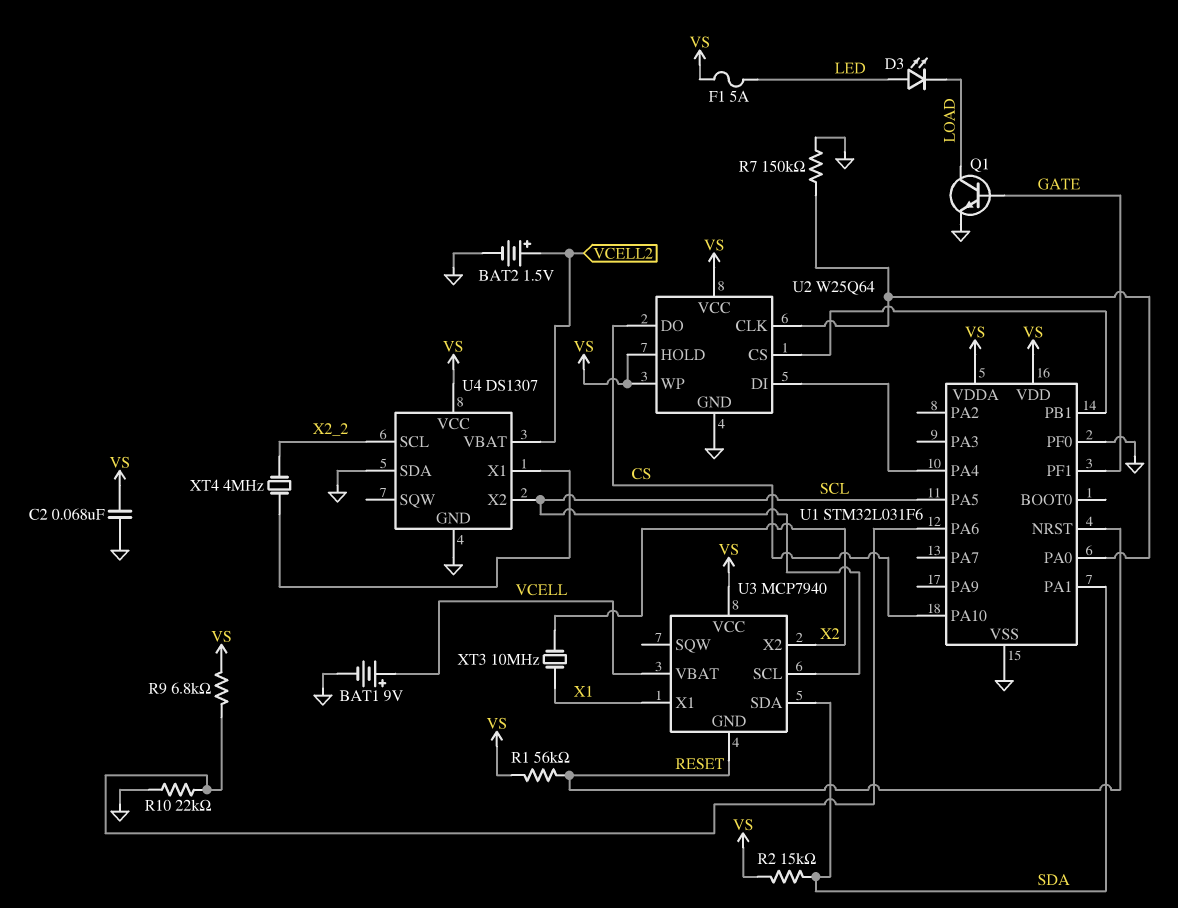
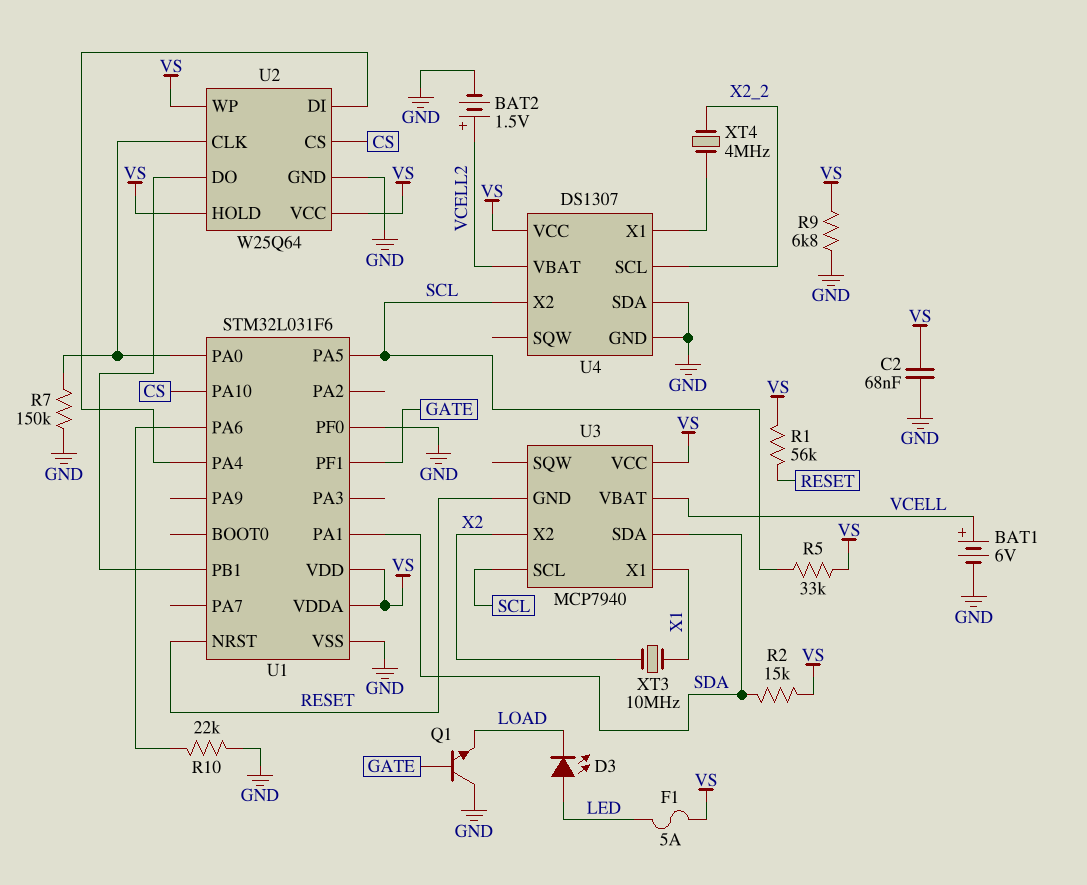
BAT1: 9V (plus VCELL, minus GND) -> 6V (plus VCELL, minus GND)
Q1: NPN (B GATE, C LOAD, E GND) -> NPN (B GATE, C GND, E LOAD)
R5: none -> 33k (SCL, VS)
R9: 6.8k (U1/PA6, VS) -> 6.8k (GND, VS)
U2 pin CS: U1/PB1 -> CS
U2 pin DO: CS -> U1/PB1

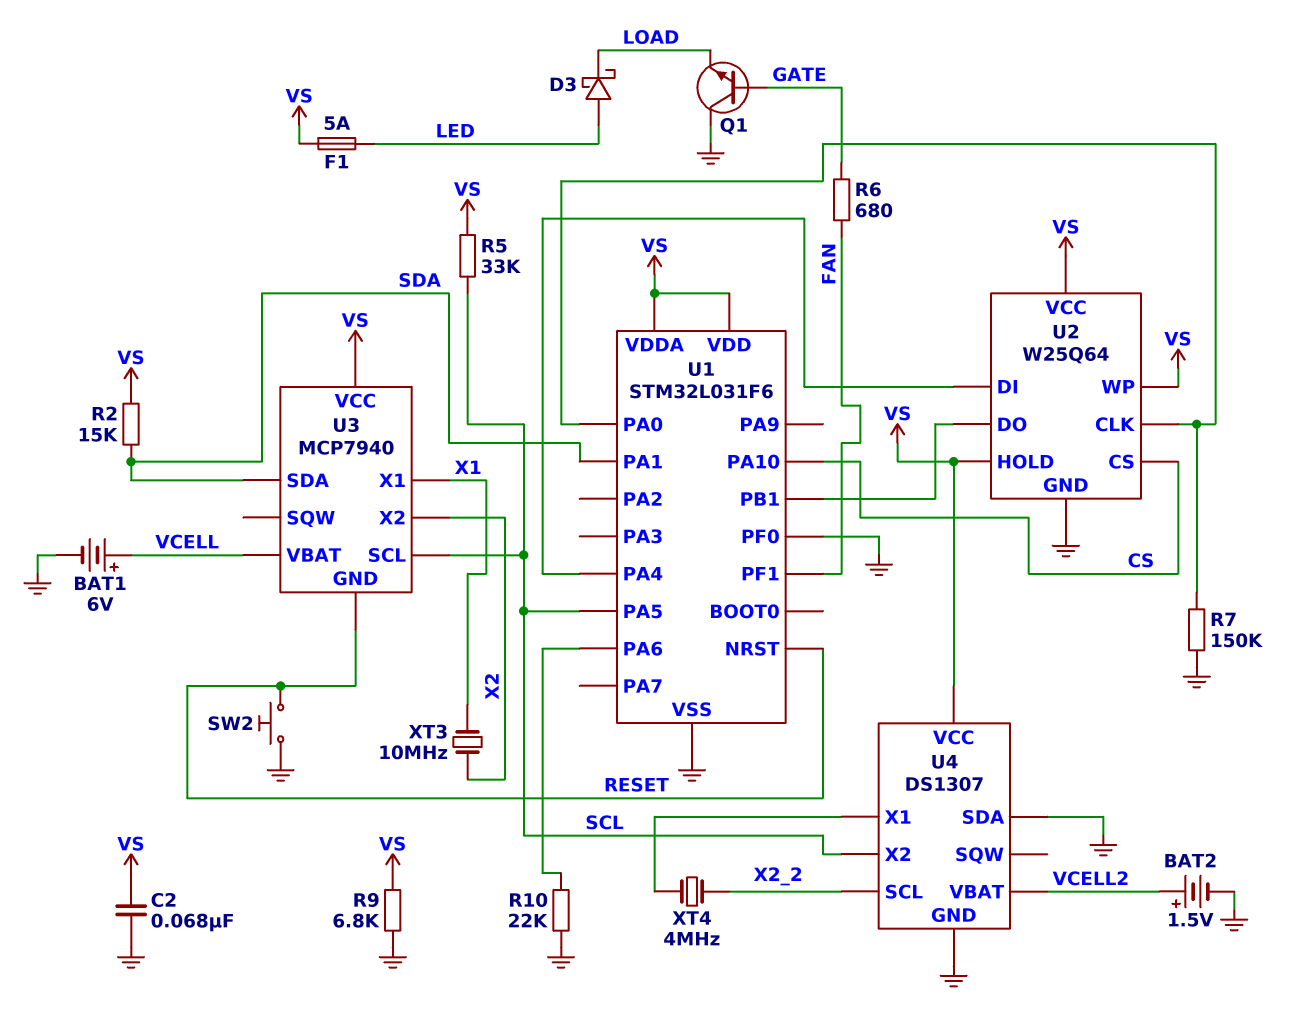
D3: LED (A LED, K LOAD) -> schottky (A LED, K LOAD)
R1: 56k (RESET, VS) -> none
R6: none -> 680 (FAN, GATE)
SW2: none -> button (GND, RESET)
U1 pin PF1: GATE -> FAN

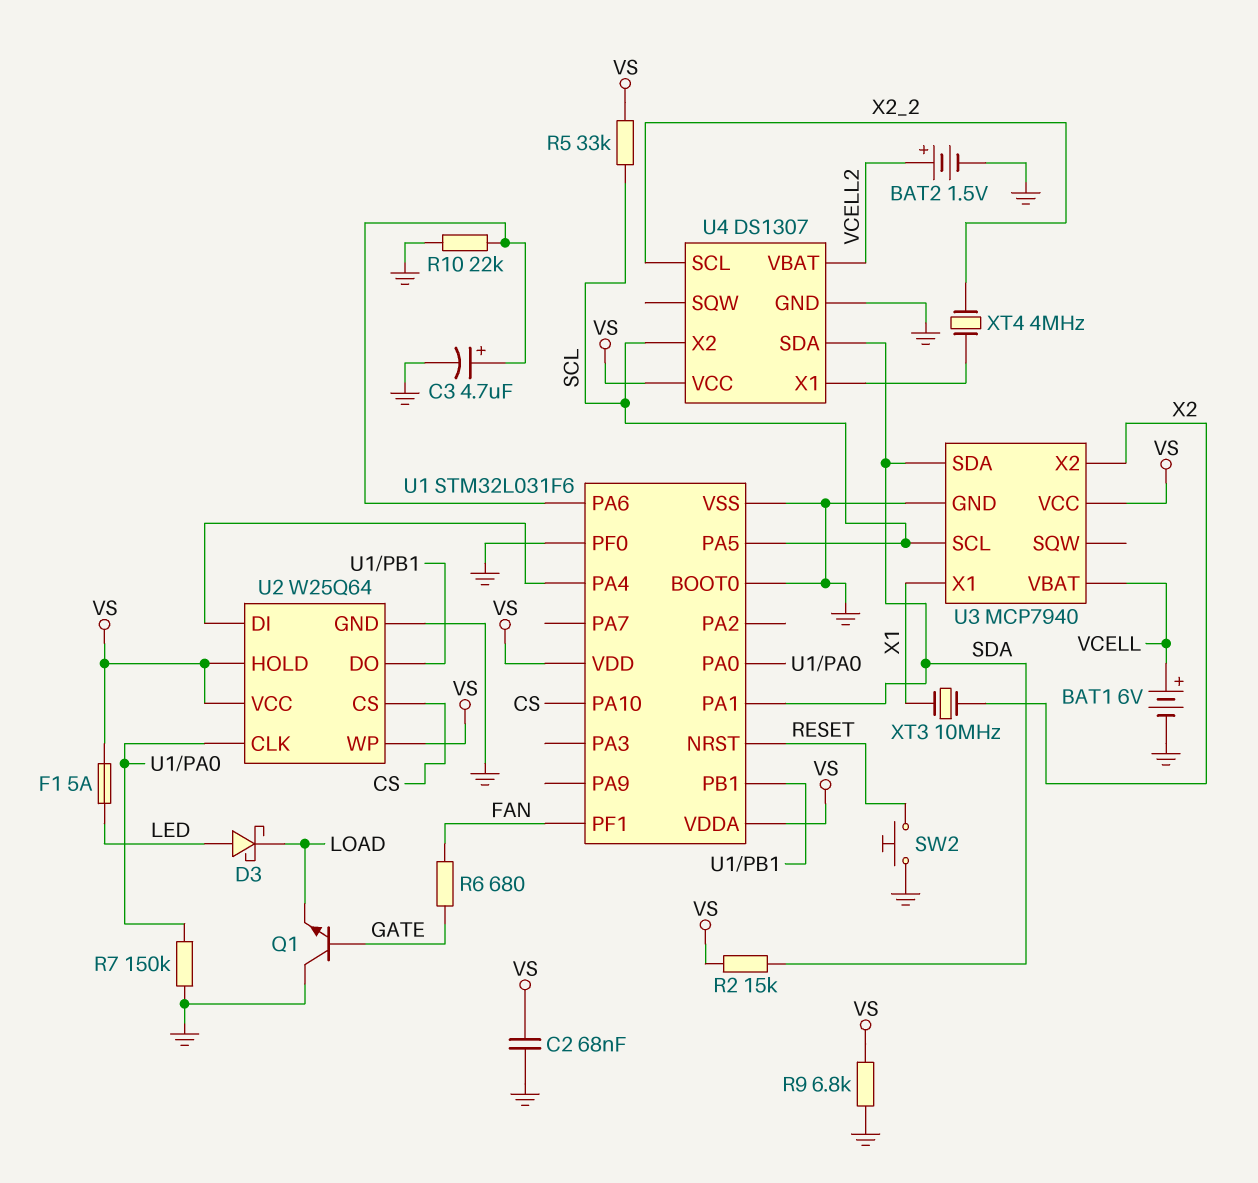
C3: none -> 4.7uF (plus U1/PA6, minus GND)
U1 pin BOOT0: none -> GND
U3 pin GND: RESET -> GND
U4 pin SDA: GND -> SDA

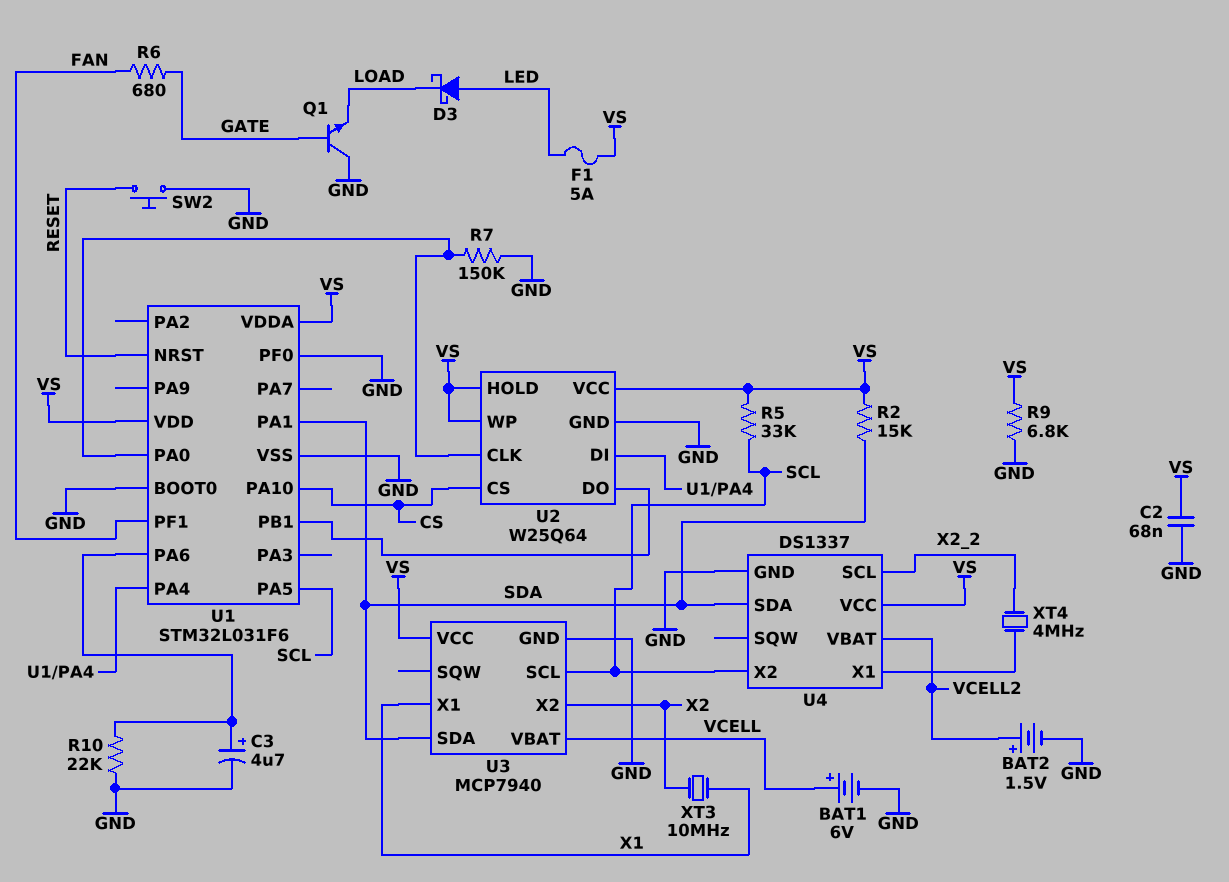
U4: DS1307 -> DS1337

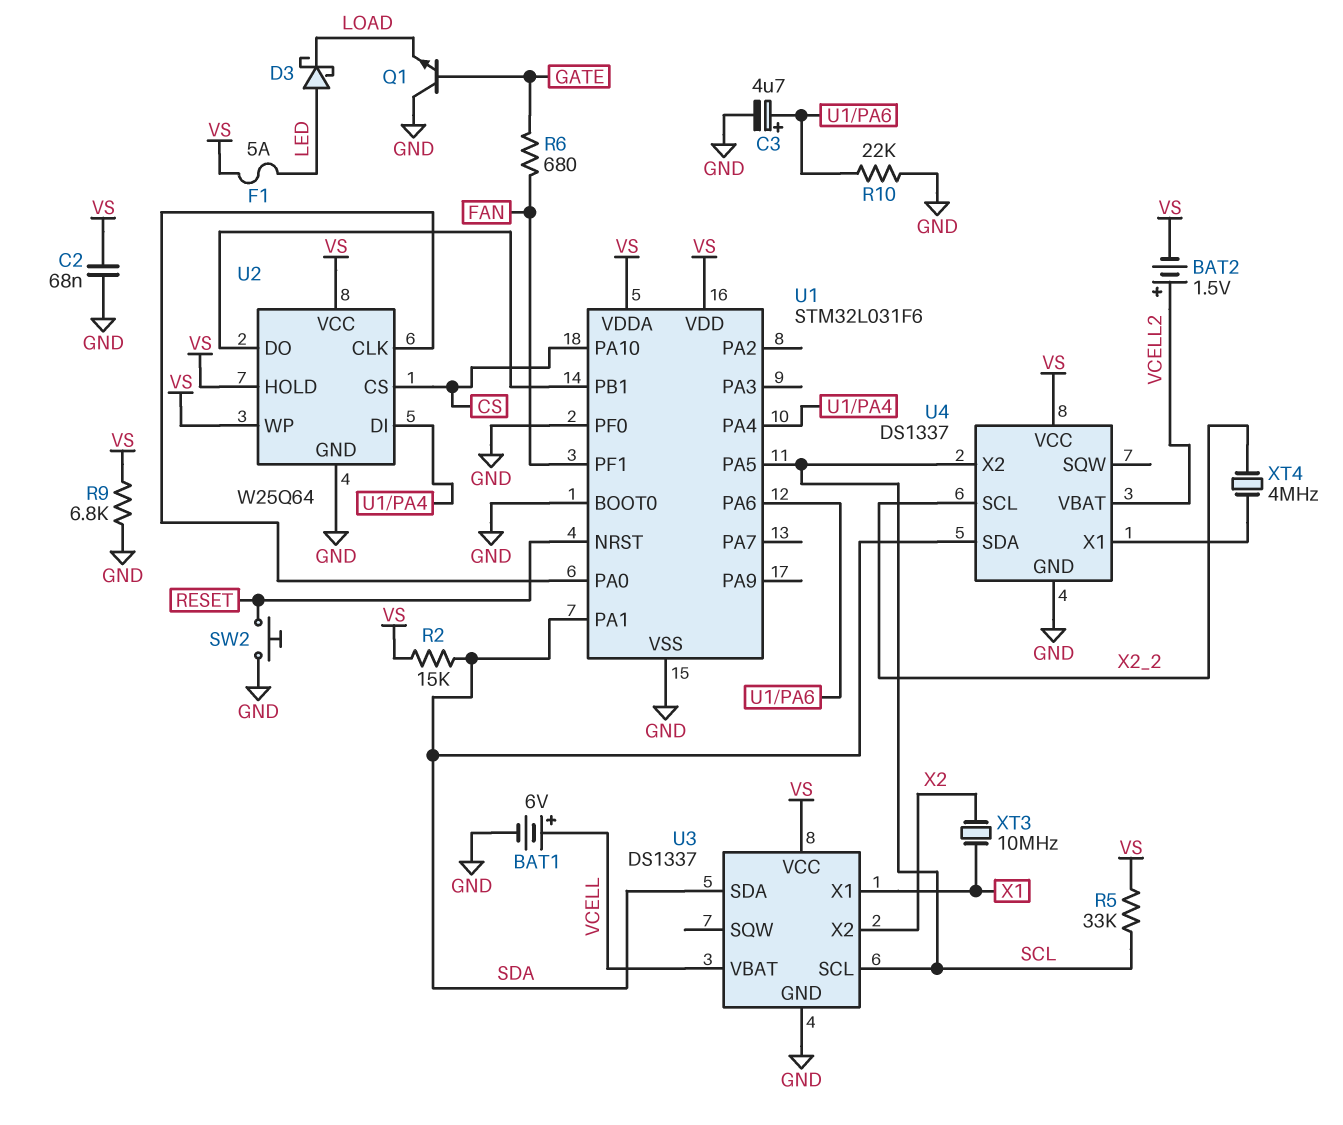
BAT2: 1.5V (plus VCELL2, minus GND) -> 1.5V (plus VCELL2, minus VS)
R7: 150k (GND, U1/PA0) -> none
U3: MCP7940 -> DS1337

